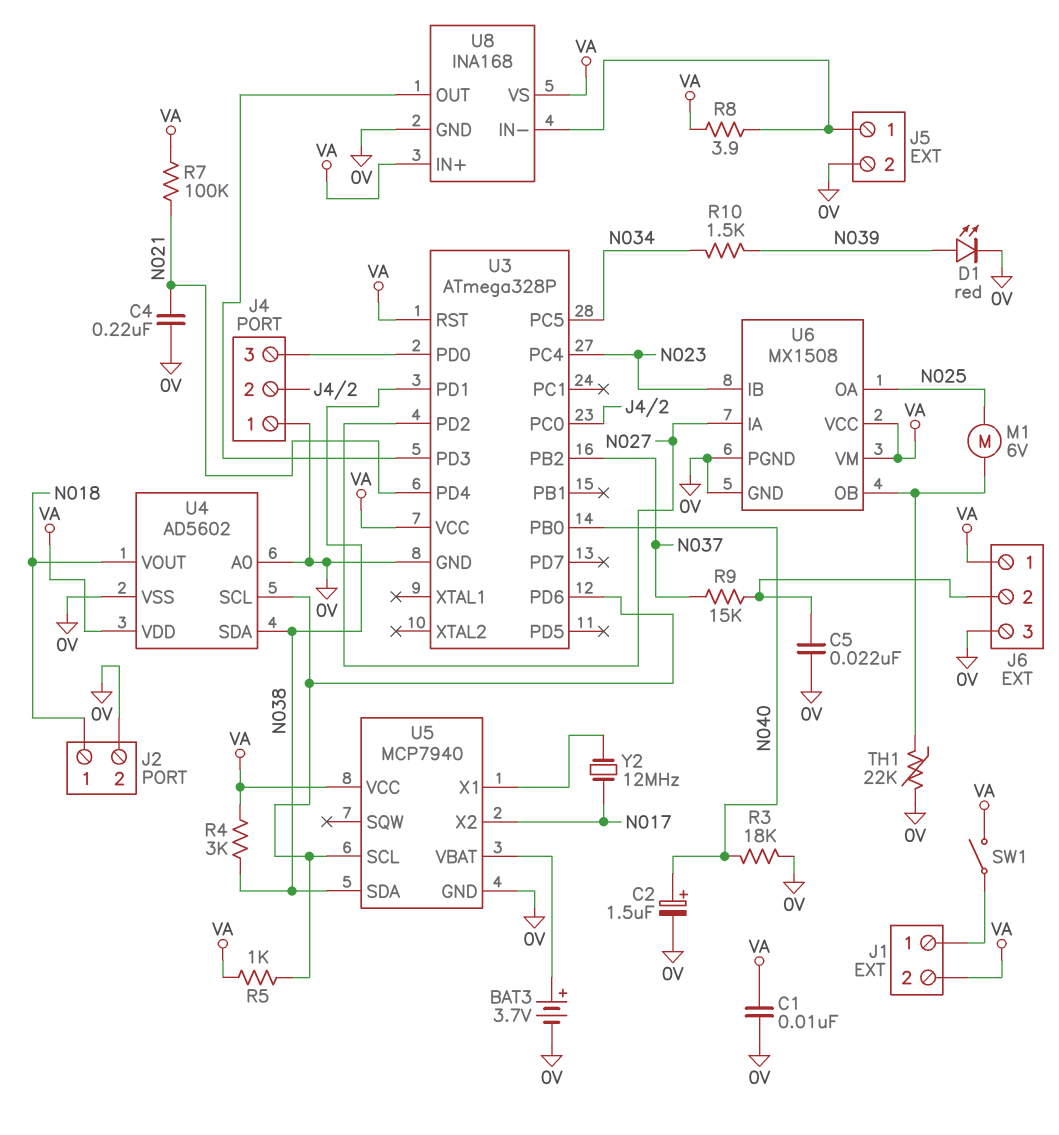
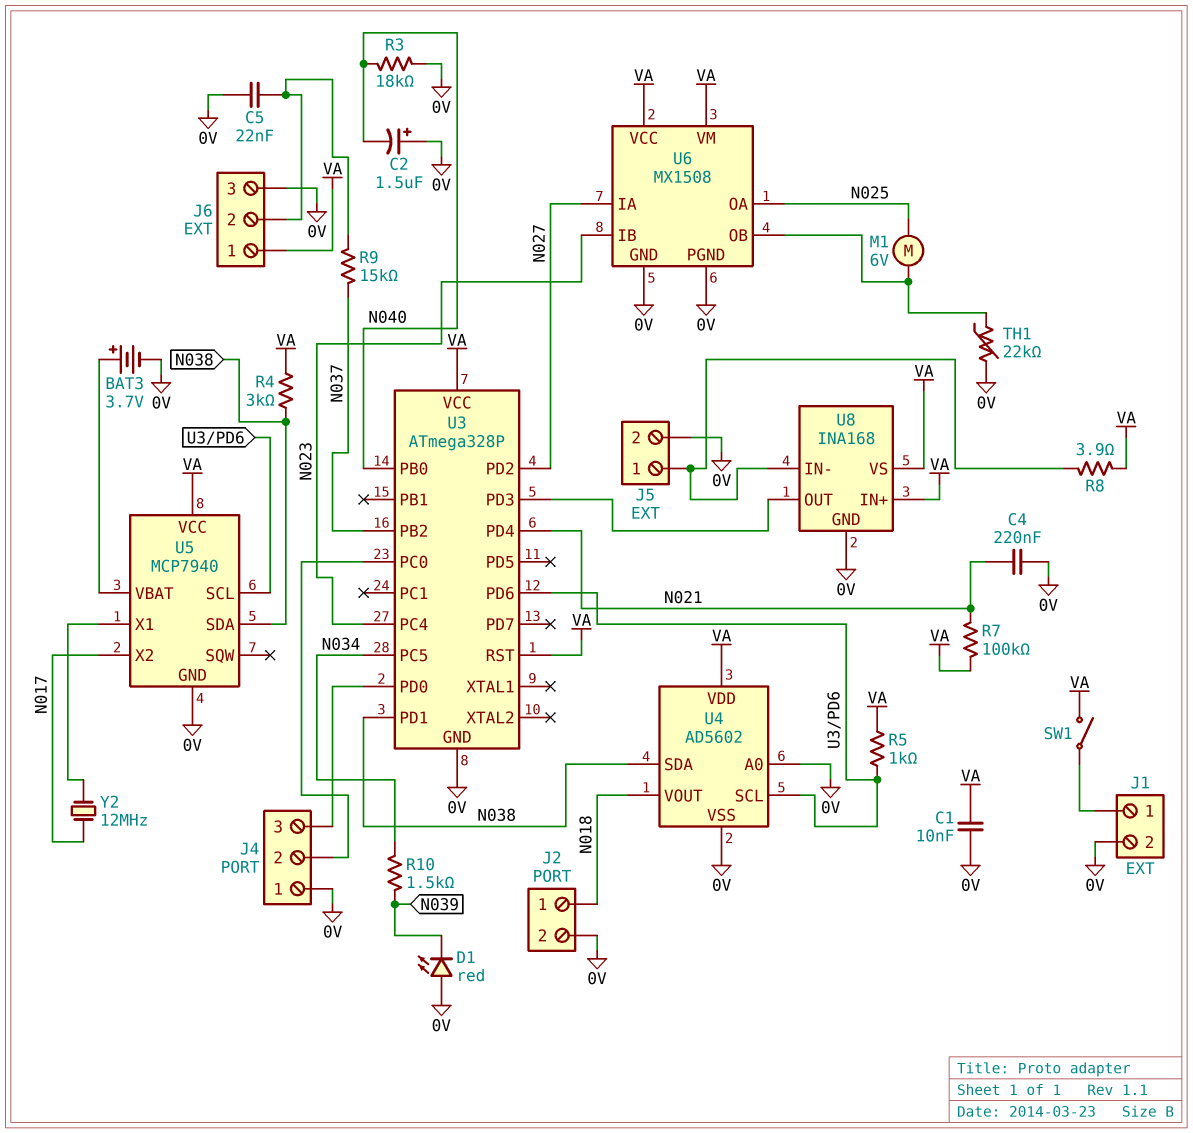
C2: 1.5uF (plus N040, minus 0V) -> 1.5uF (plus 0V, minus N040)
D1: LED red (A N039, K 0V) -> LED red (A 0V, K N039)
J1 pin 2: VA -> 0V

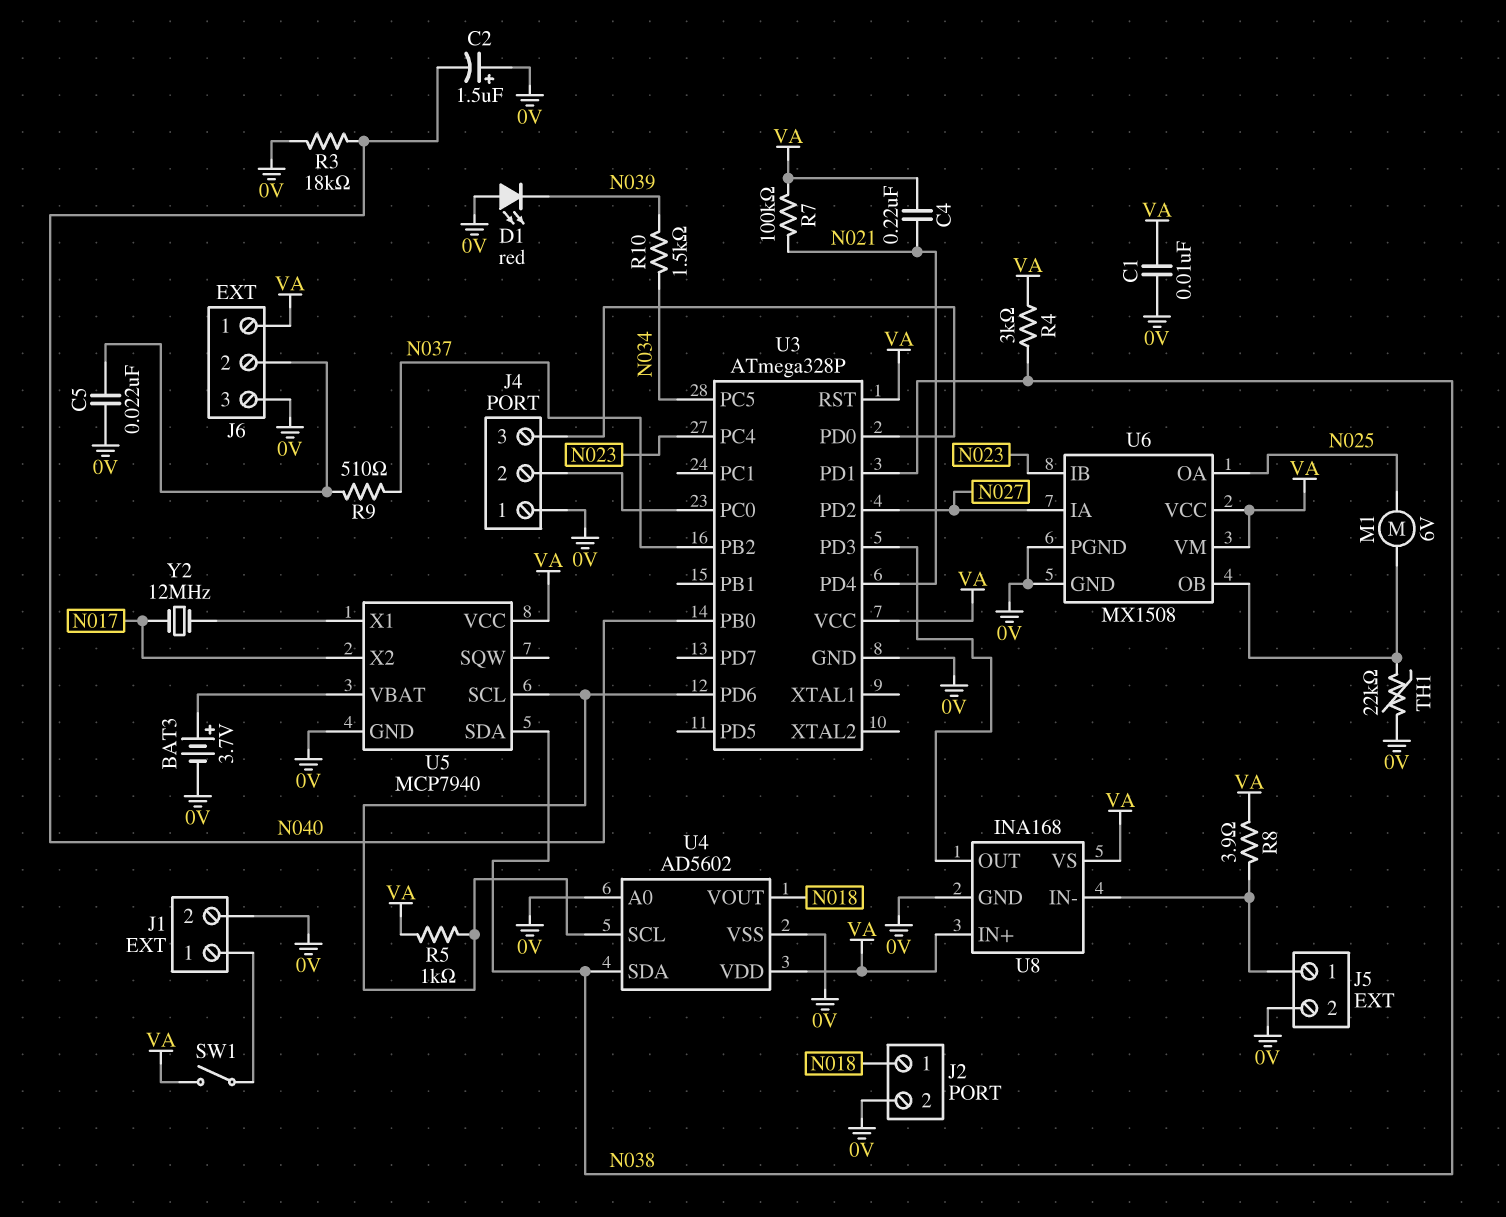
C4: 220nF (0V, N021) -> 220nF (N021, VA)
R9: 15k (J6/2, N037) -> 510 (J6/2, N037)

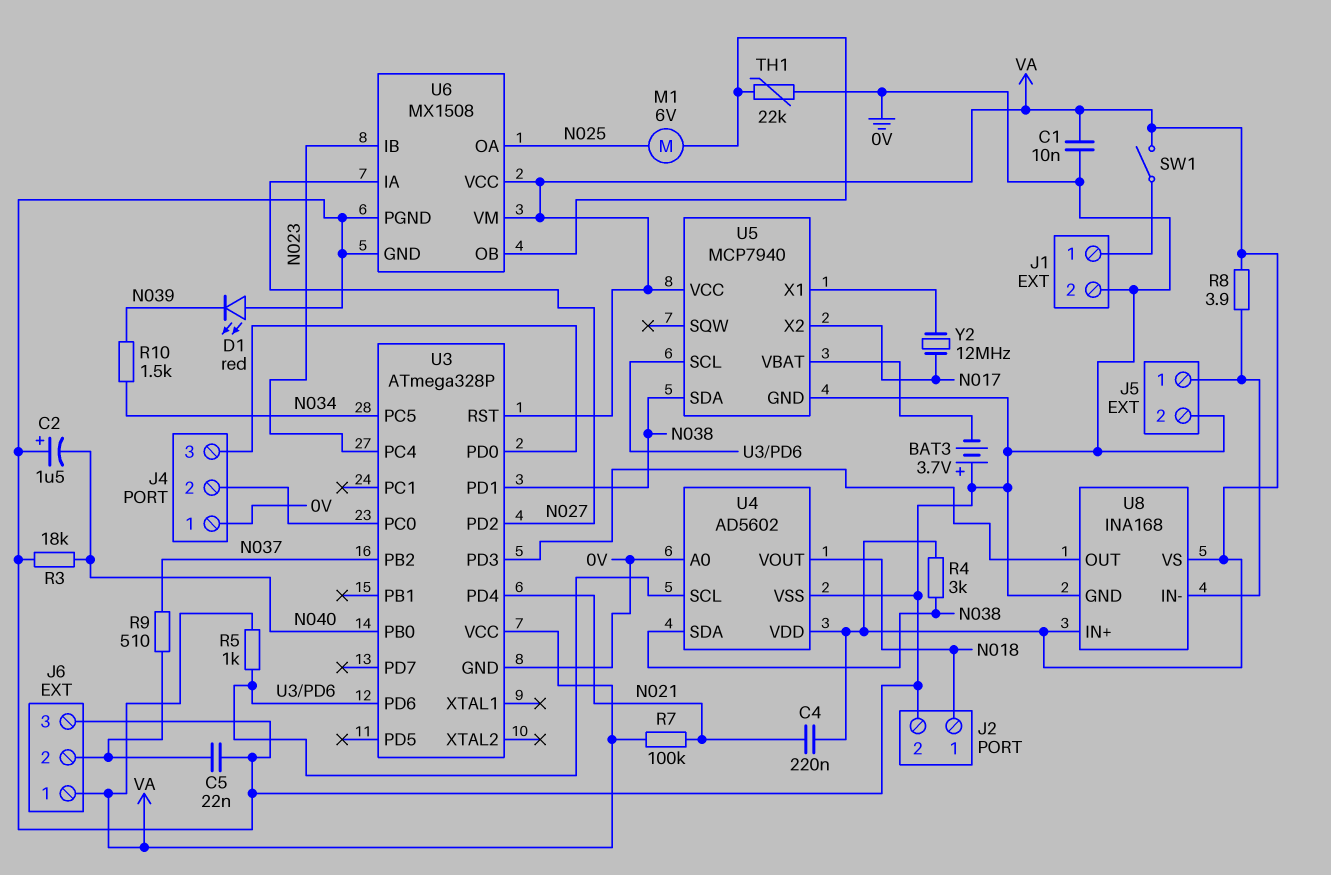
BAT3: 3.7V (plus U5/VBAT, minus 0V) -> 3.7V (plus 0V, minus U5/VBAT)

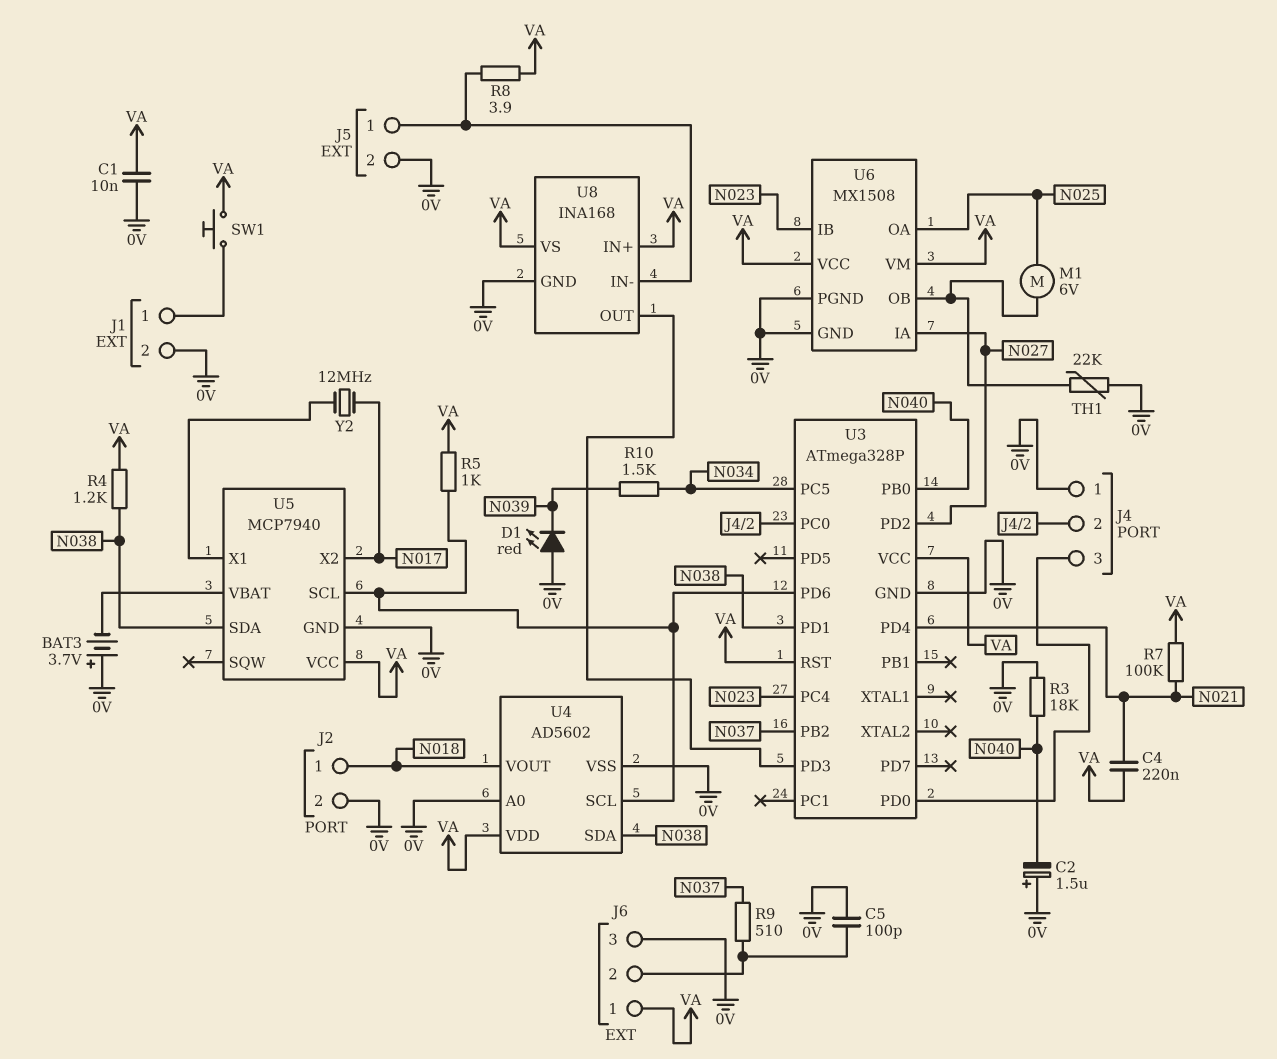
C5: 22nF (0V, J6/2) -> 100pF (0V, J6/2)
R4: 3k (N038, VA) -> 1.2k (N038, VA)
SW1: switch (J1/1, VA) -> button (J1/1, VA)

